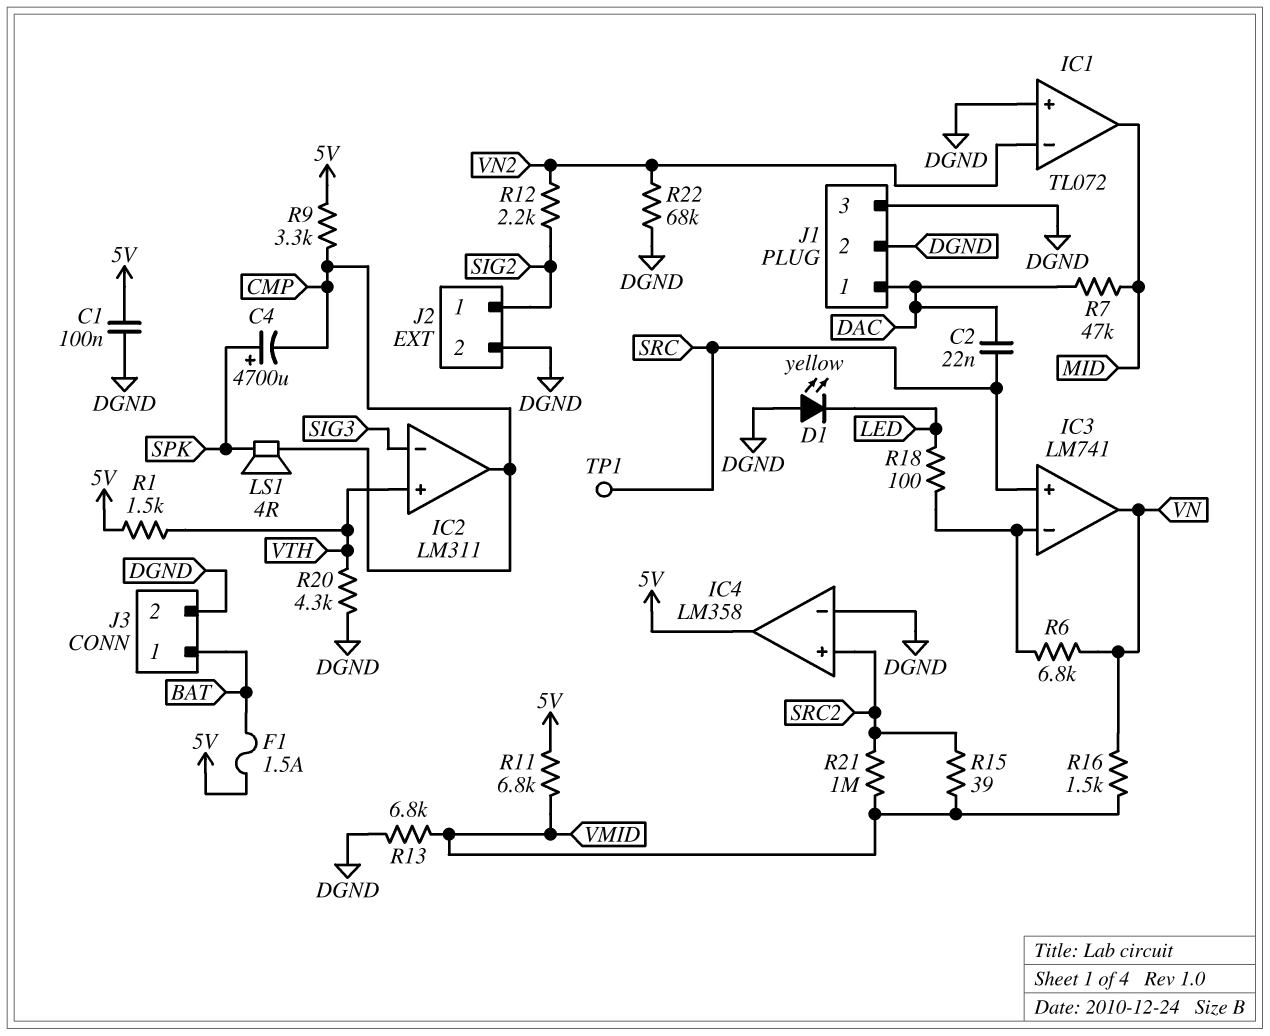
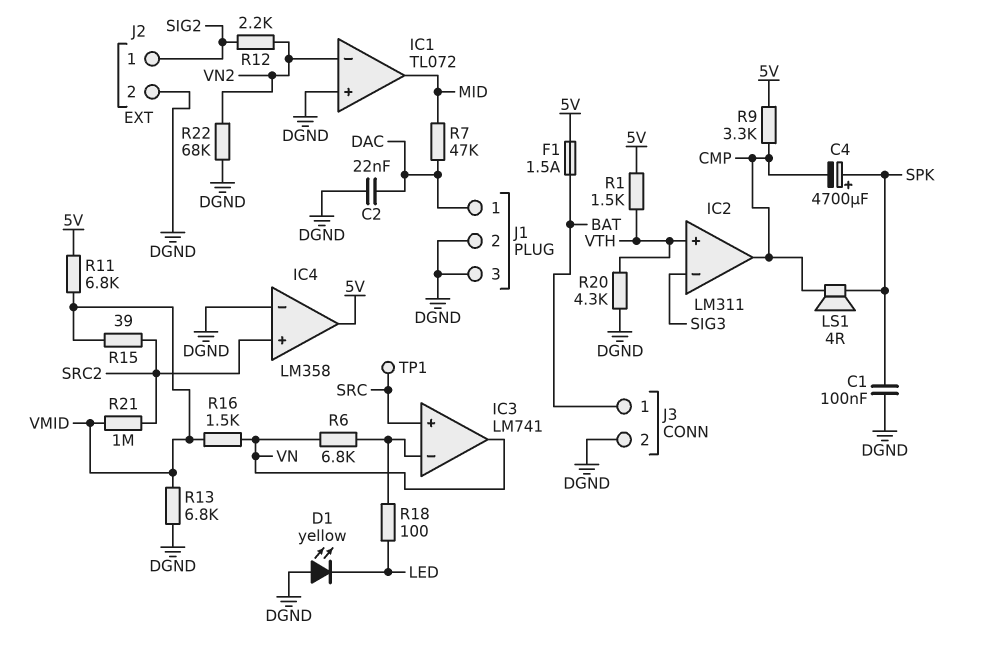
C1: 100nF (5V, DGND) -> 100nF (DGND, SPK)
C2: 22nF (DAC, SRC) -> 22nF (DAC, DGND)

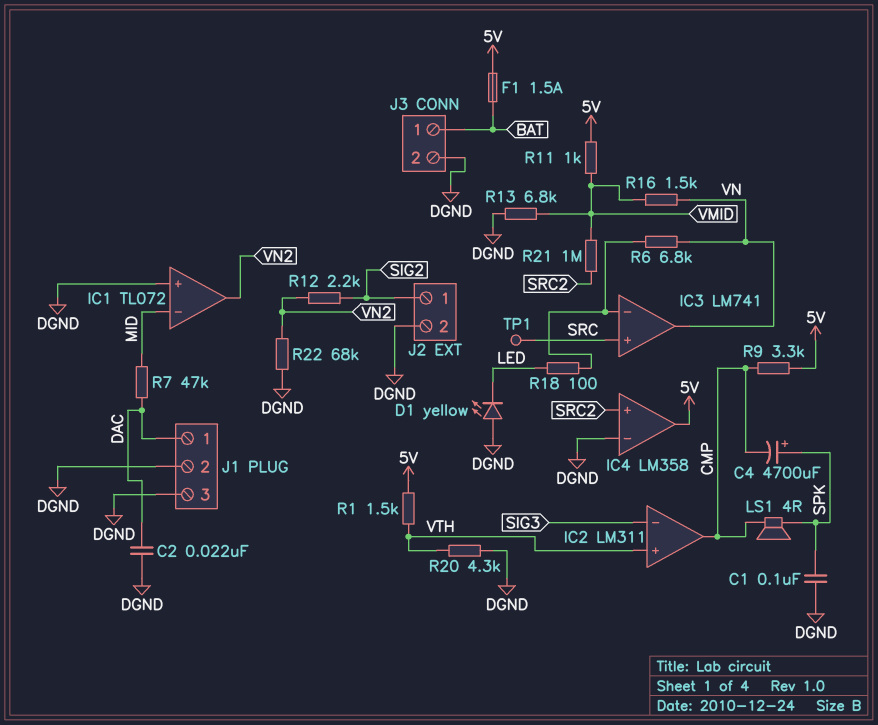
IC1 pin in-: VN2 -> MID
IC1 pin out: MID -> VN2
R11: 6.8k (5V, VMID) -> 1k (5V, VMID)
R15: 39 (SRC2, VMID) -> none

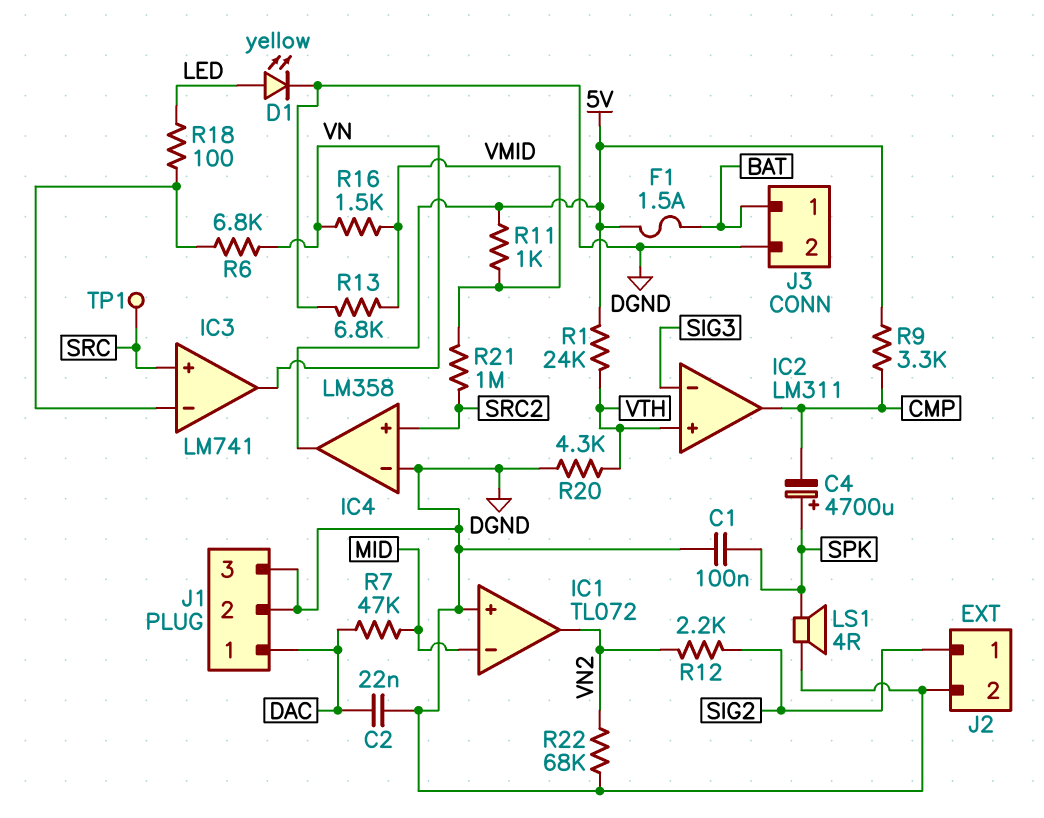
D1: LED yellow (A DGND, K LED) -> LED yellow (A LED, K DGND)
LS1: speaker 4R (CMP, SPK) -> speaker 4R (DGND, SPK)
R1: 1.5k (5V, VTH) -> 24k (5V, VTH)

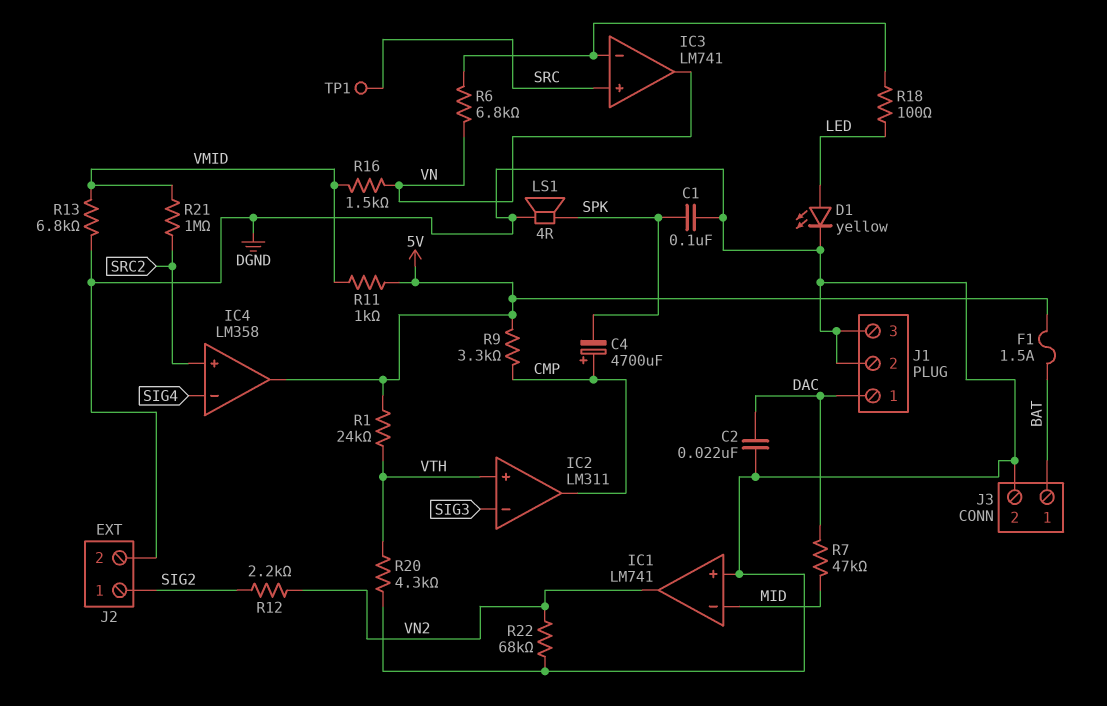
C4: 4700uF (plus SPK, minus CMP) -> 4700uF (plus CMP, minus SPK)
IC1: TL072 -> LM741
IC4 pin in-: DGND -> SIG4

